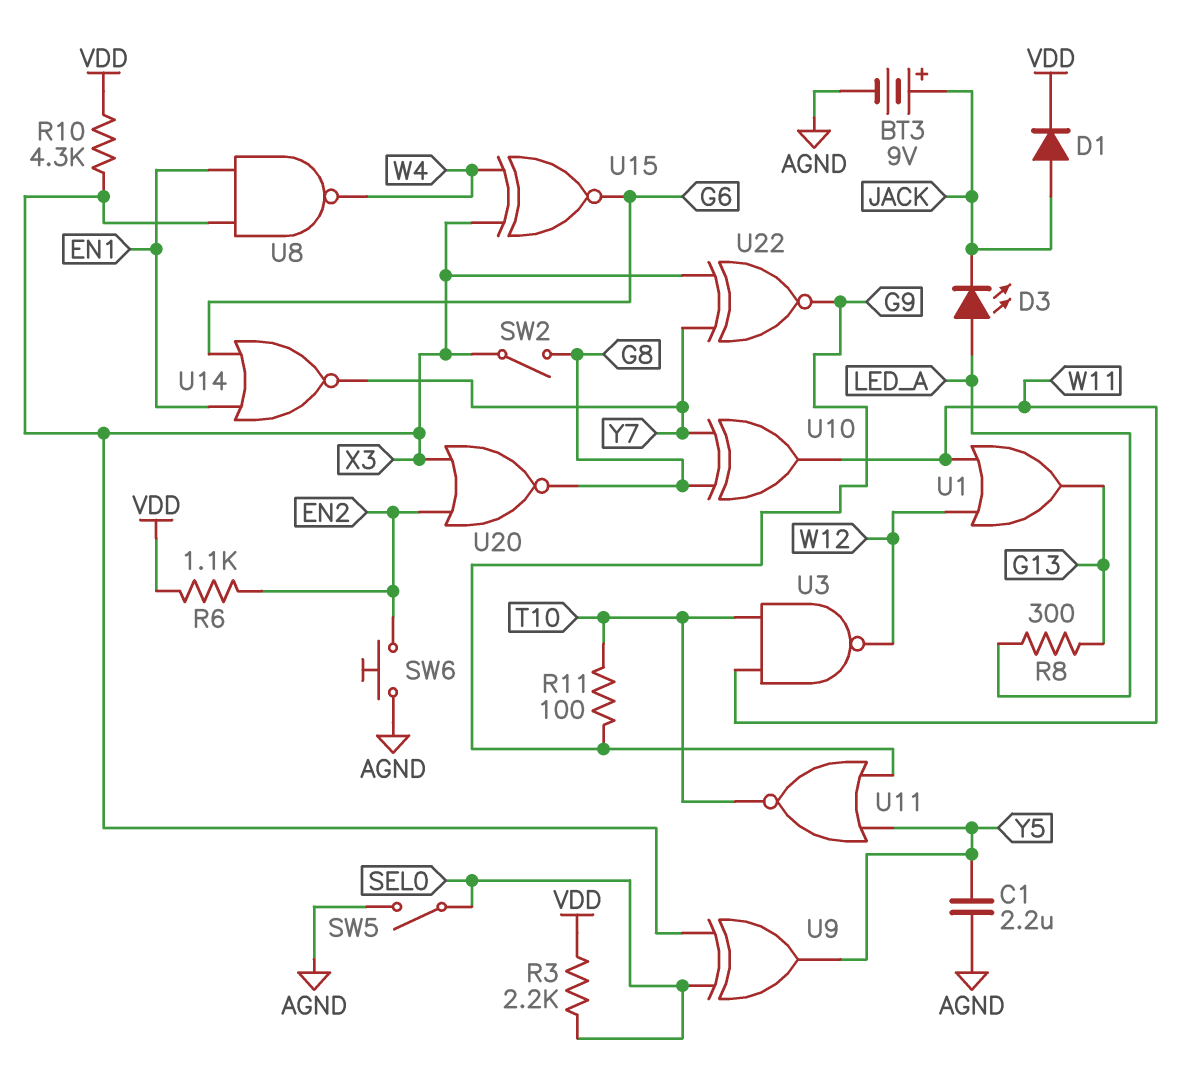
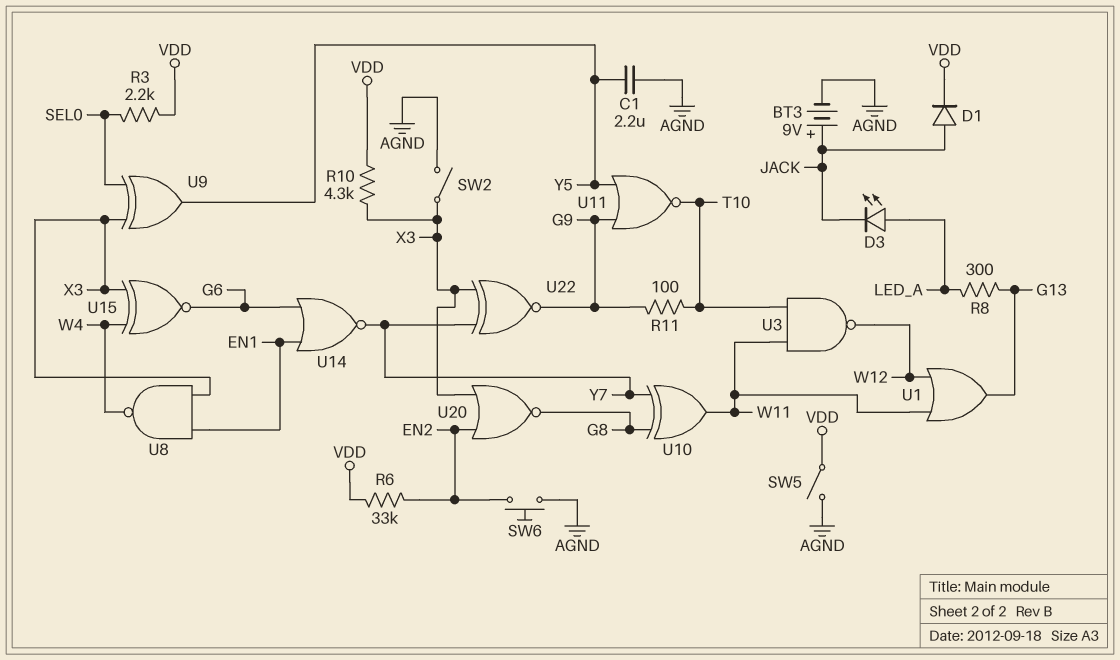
R6: 1.1k (EN2, VDD) -> 33k (EN2, VDD)
SW2: switch (G8, X3) -> switch (AGND, X3)
SW5: switch (AGND, SEL0) -> switch (AGND, VDD)

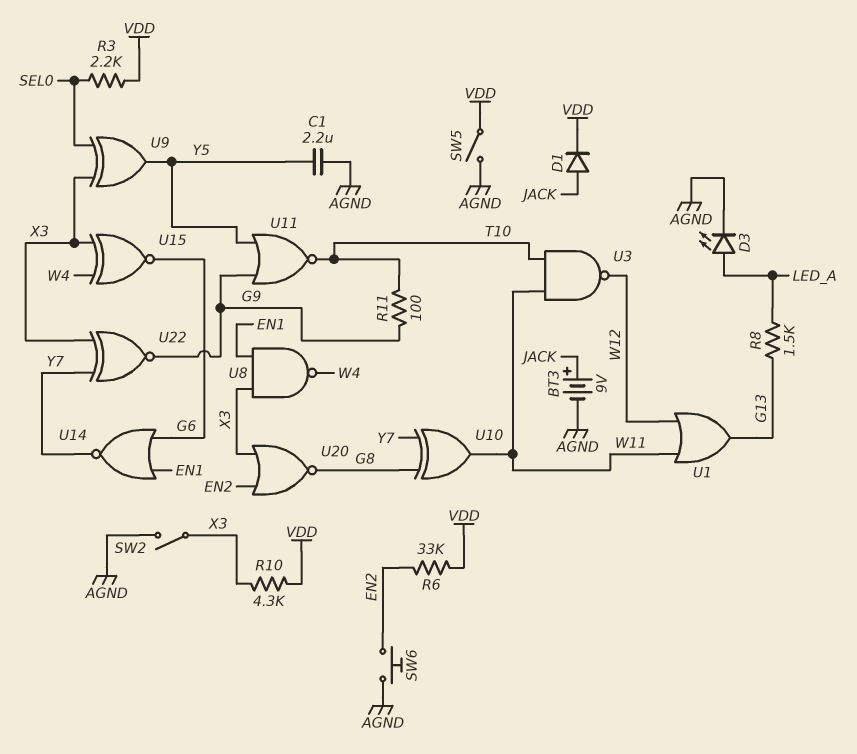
D3: LED (A LED_A, K JACK) -> LED (A LED_A, K AGND)
R8: 300 (G13, LED_A) -> 1.5k (G13, LED_A)

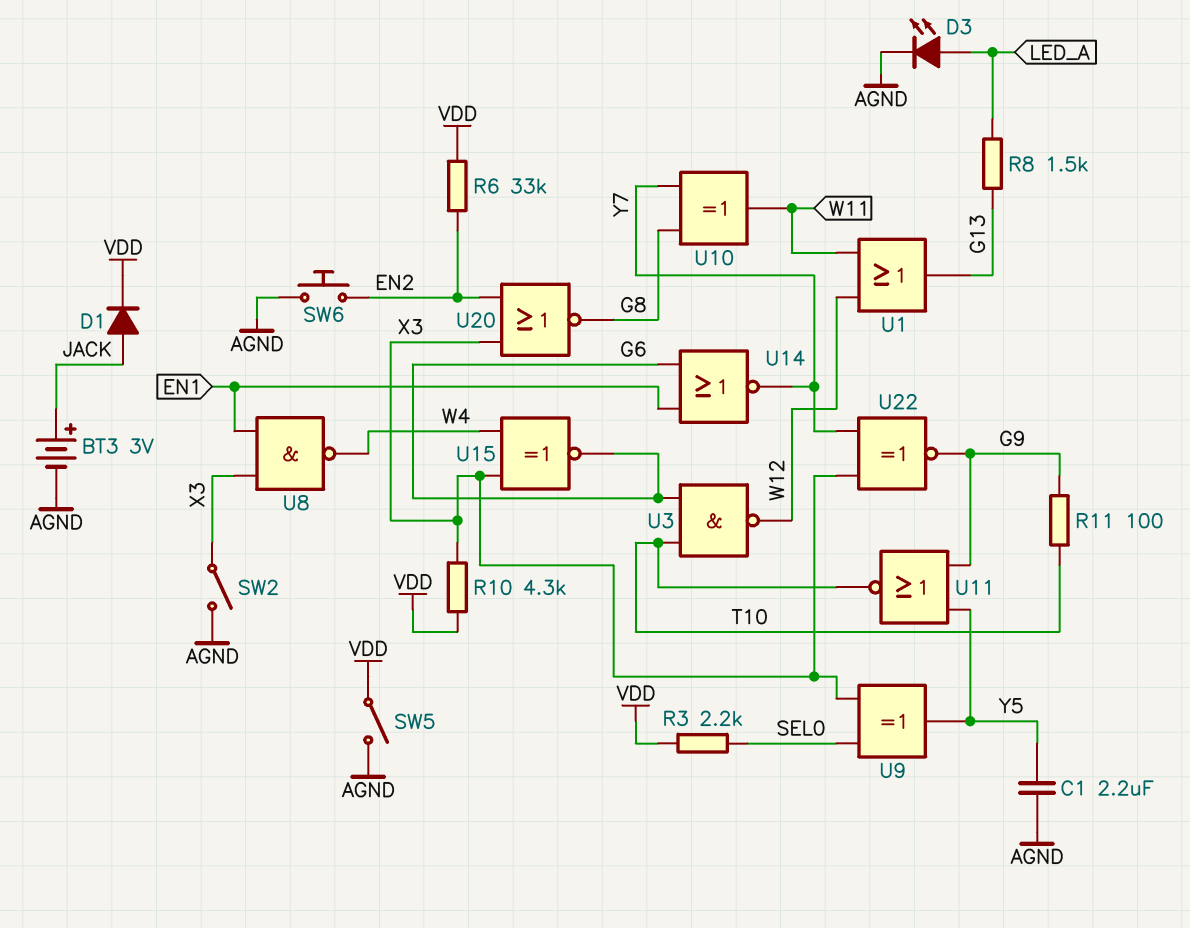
BT3: 9V (plus JACK, minus AGND) -> 3V (plus JACK, minus AGND)
U3: NAND (in T10, in W11, out W12) -> NAND (in G6, in T10, out W12)

